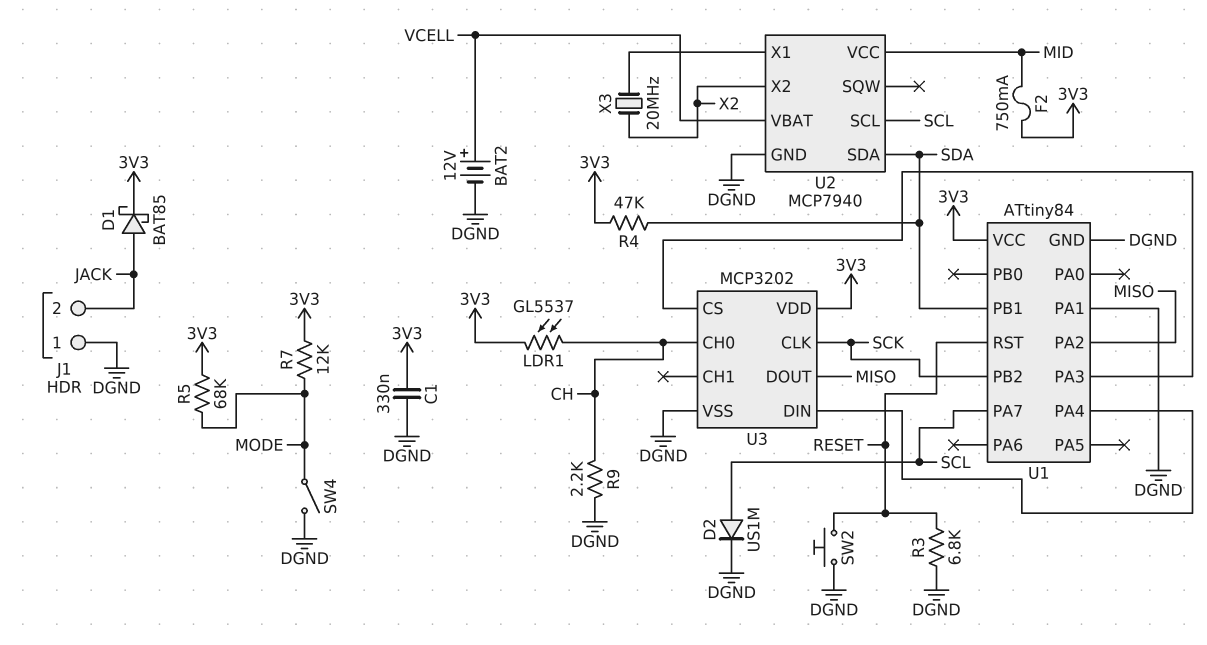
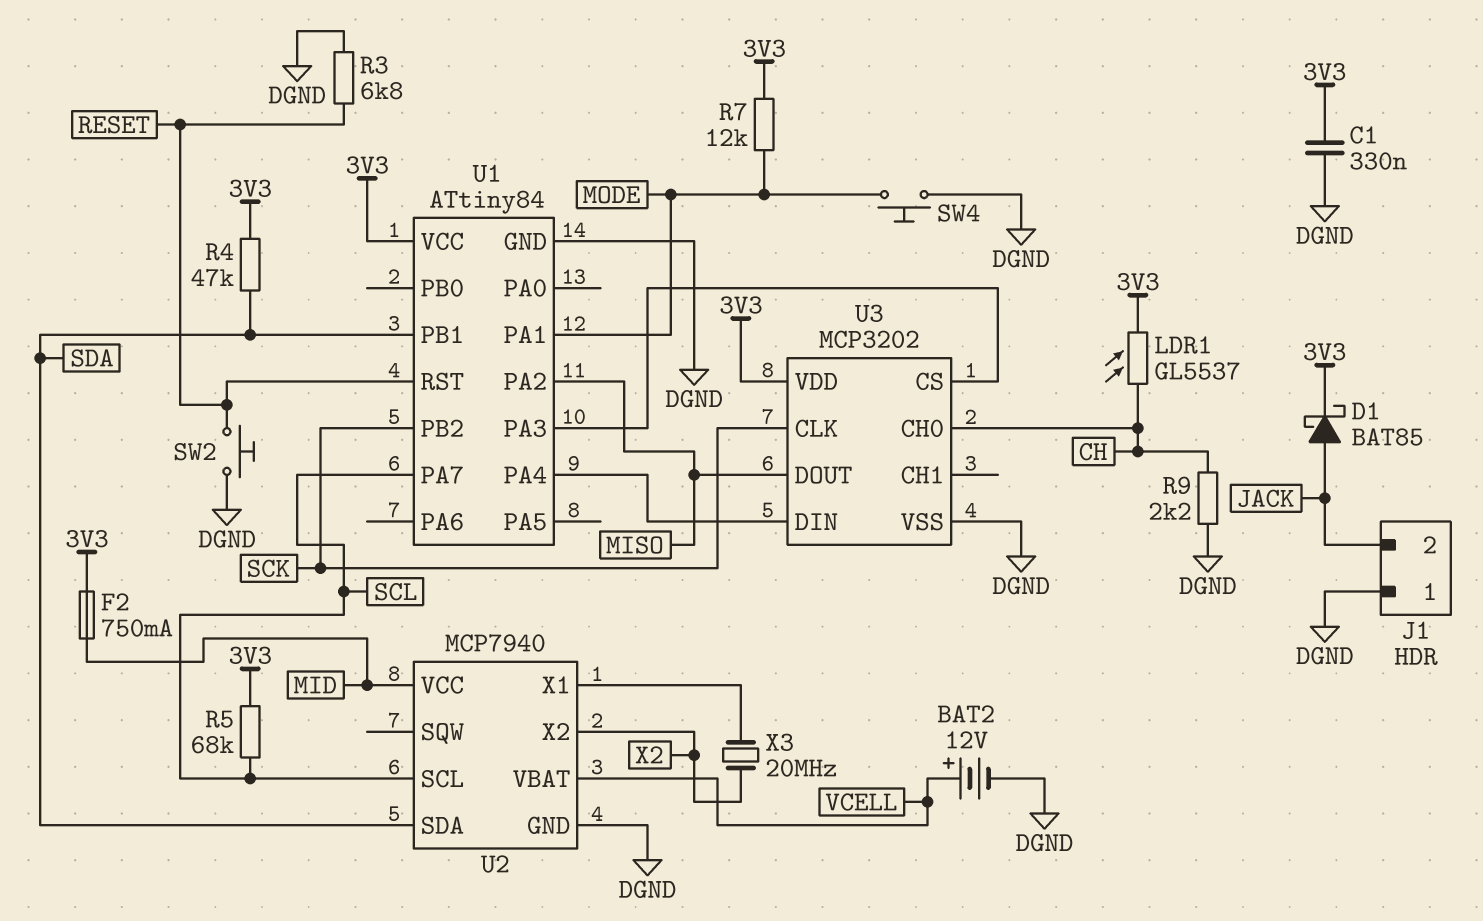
D2: diode US1M (A SCL, K DGND) -> none
R5: 68k (3V3, MODE) -> 68k (3V3, SCL)
SW4: switch (DGND, MODE) -> button (DGND, MODE)
U1 pin PA1: DGND -> MODE

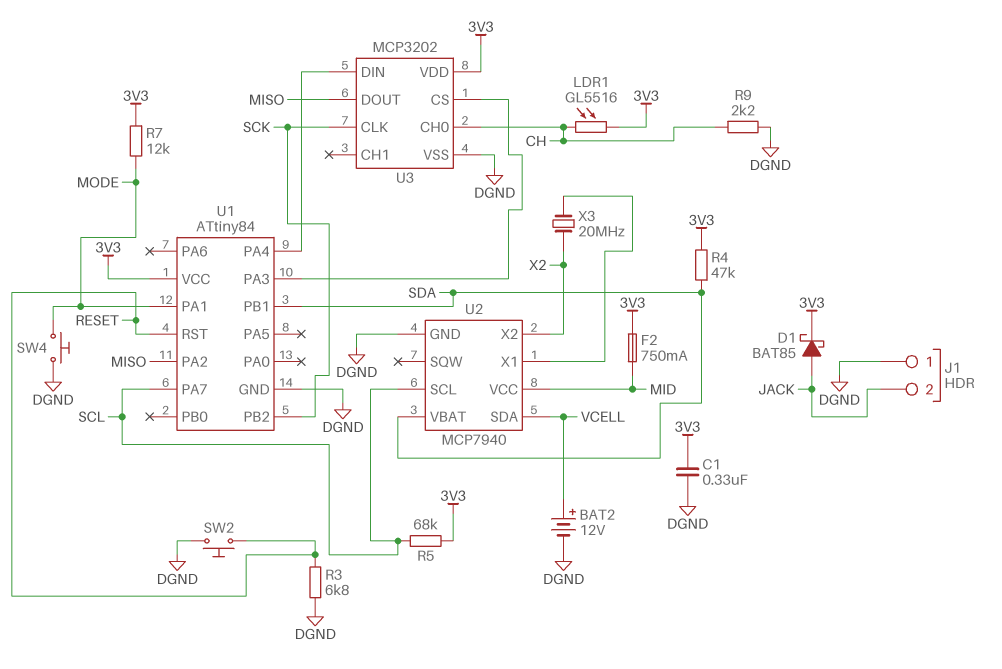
LDR1: GL5537 (3V3, CH) -> GL5516 (3V3, CH)
U2 pin SDA: SDA -> VCELL
U2 pin VBAT: VCELL -> SDA

